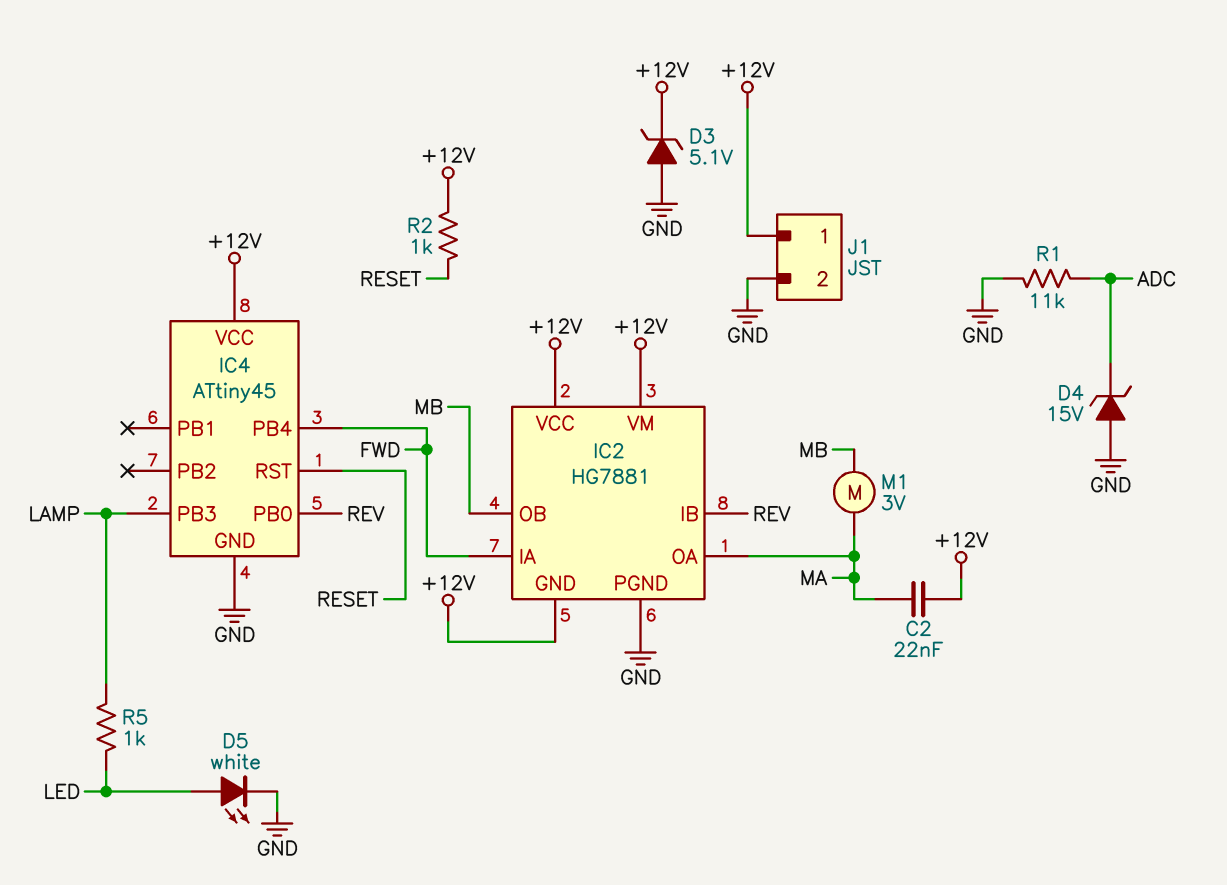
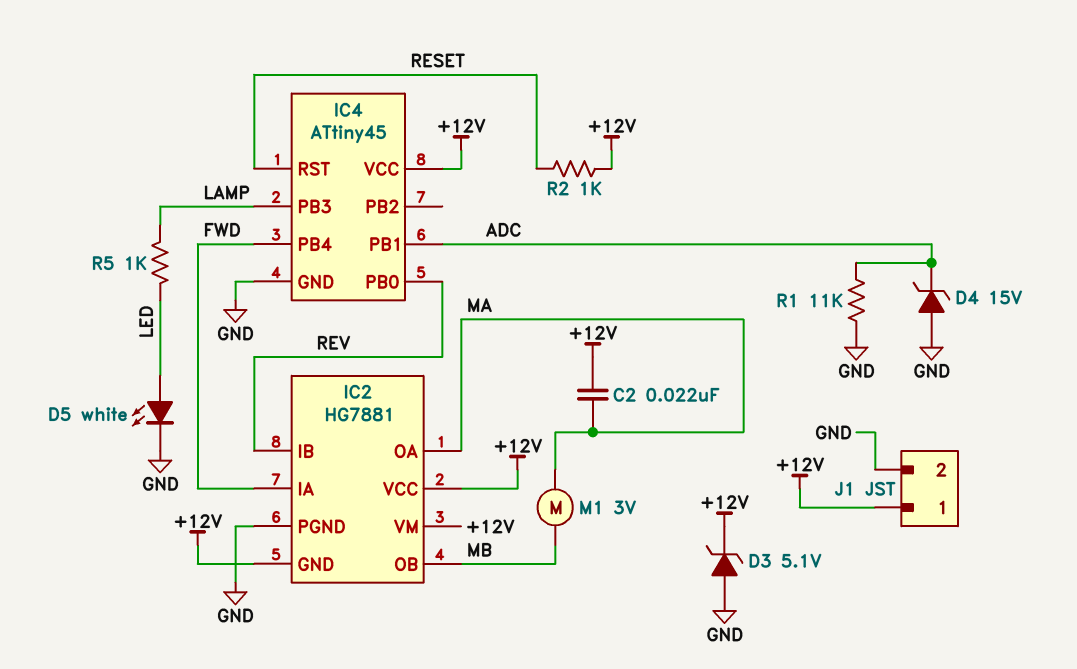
IC4 pin PB1: none -> ADC

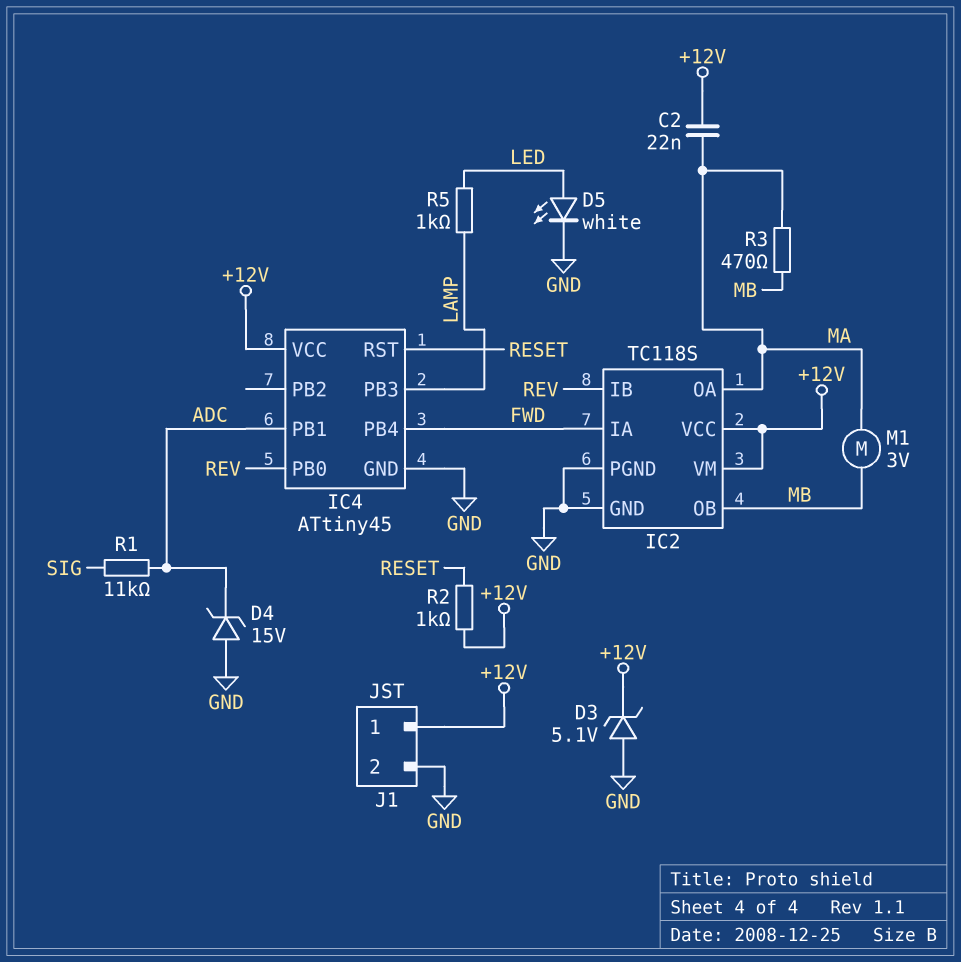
IC2: HG7881 -> TC118S
IC2 pin GND: +12V -> GND
R1: 11k (ADC, GND) -> 11k (ADC, SIG)
R3: none -> 470 (MA, MB)

